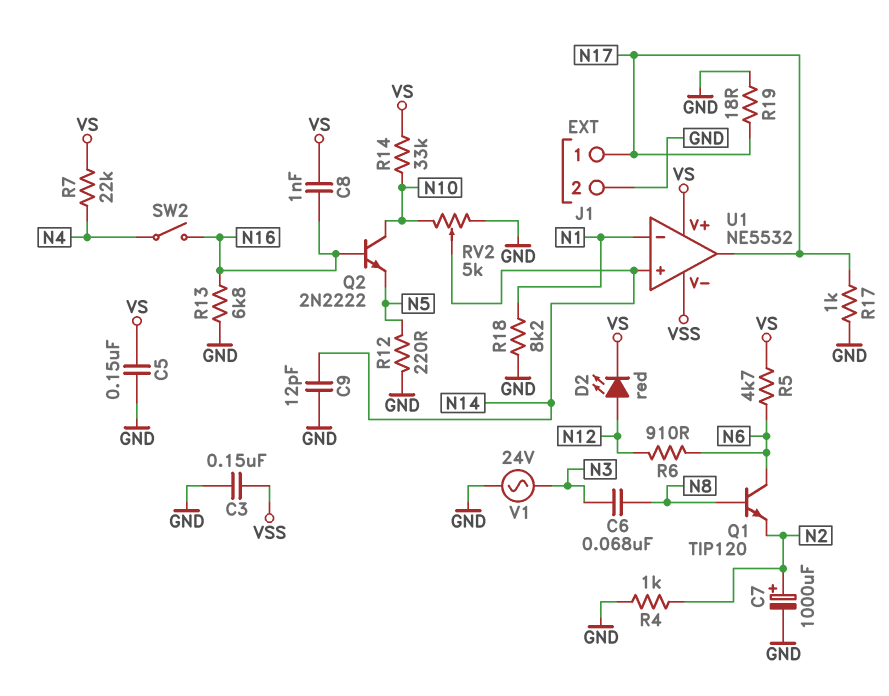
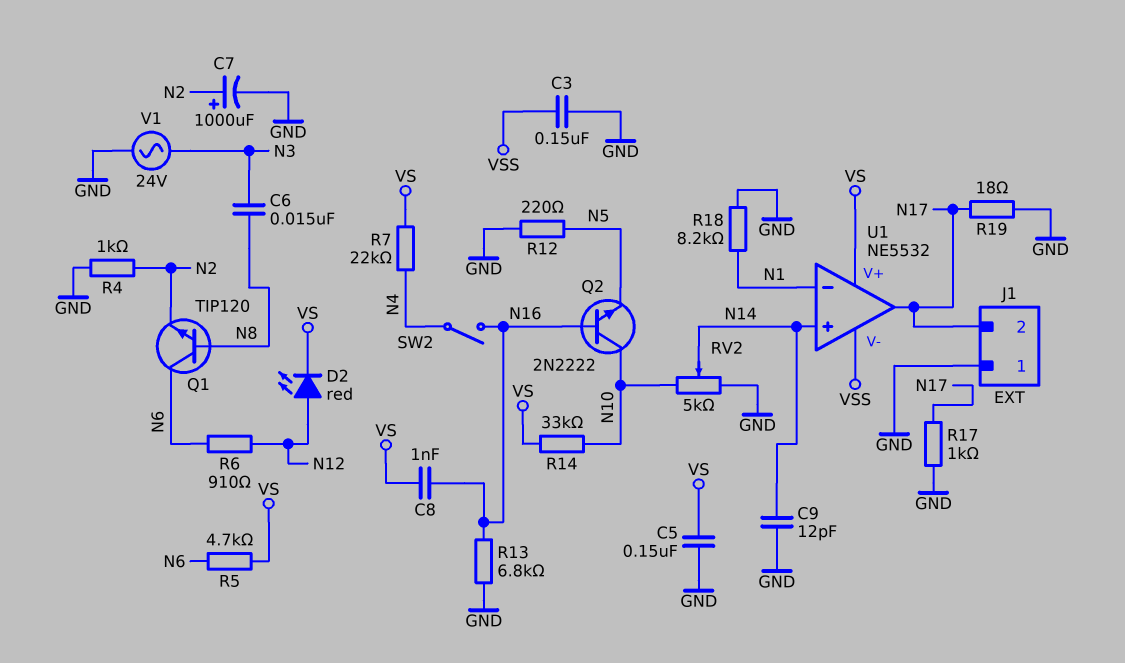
C6: 68nF (N3, N8) -> 15nF (N3, N8)
J1 pin 1: N17 -> GND
J1 pin 2: GND -> N17

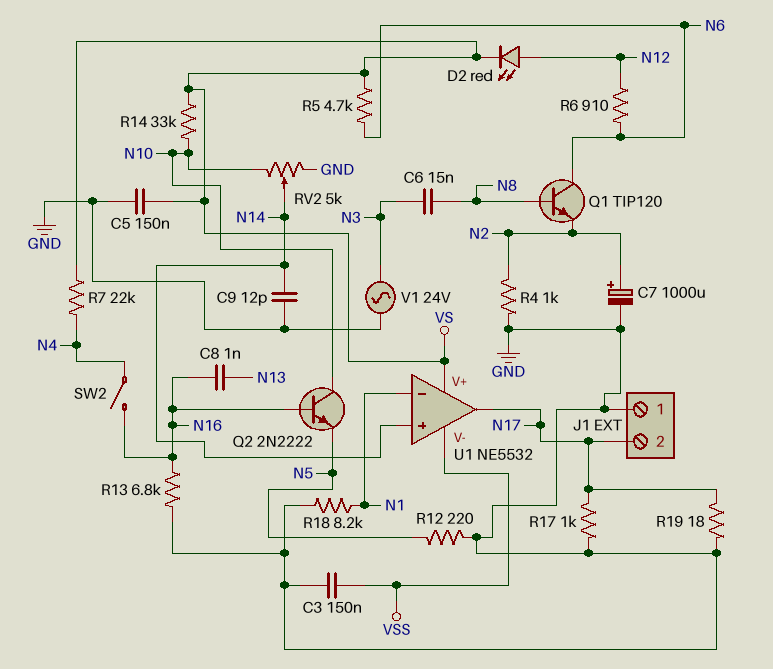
C8: 1nF (N16, VS) -> 1nF (N13, N16)

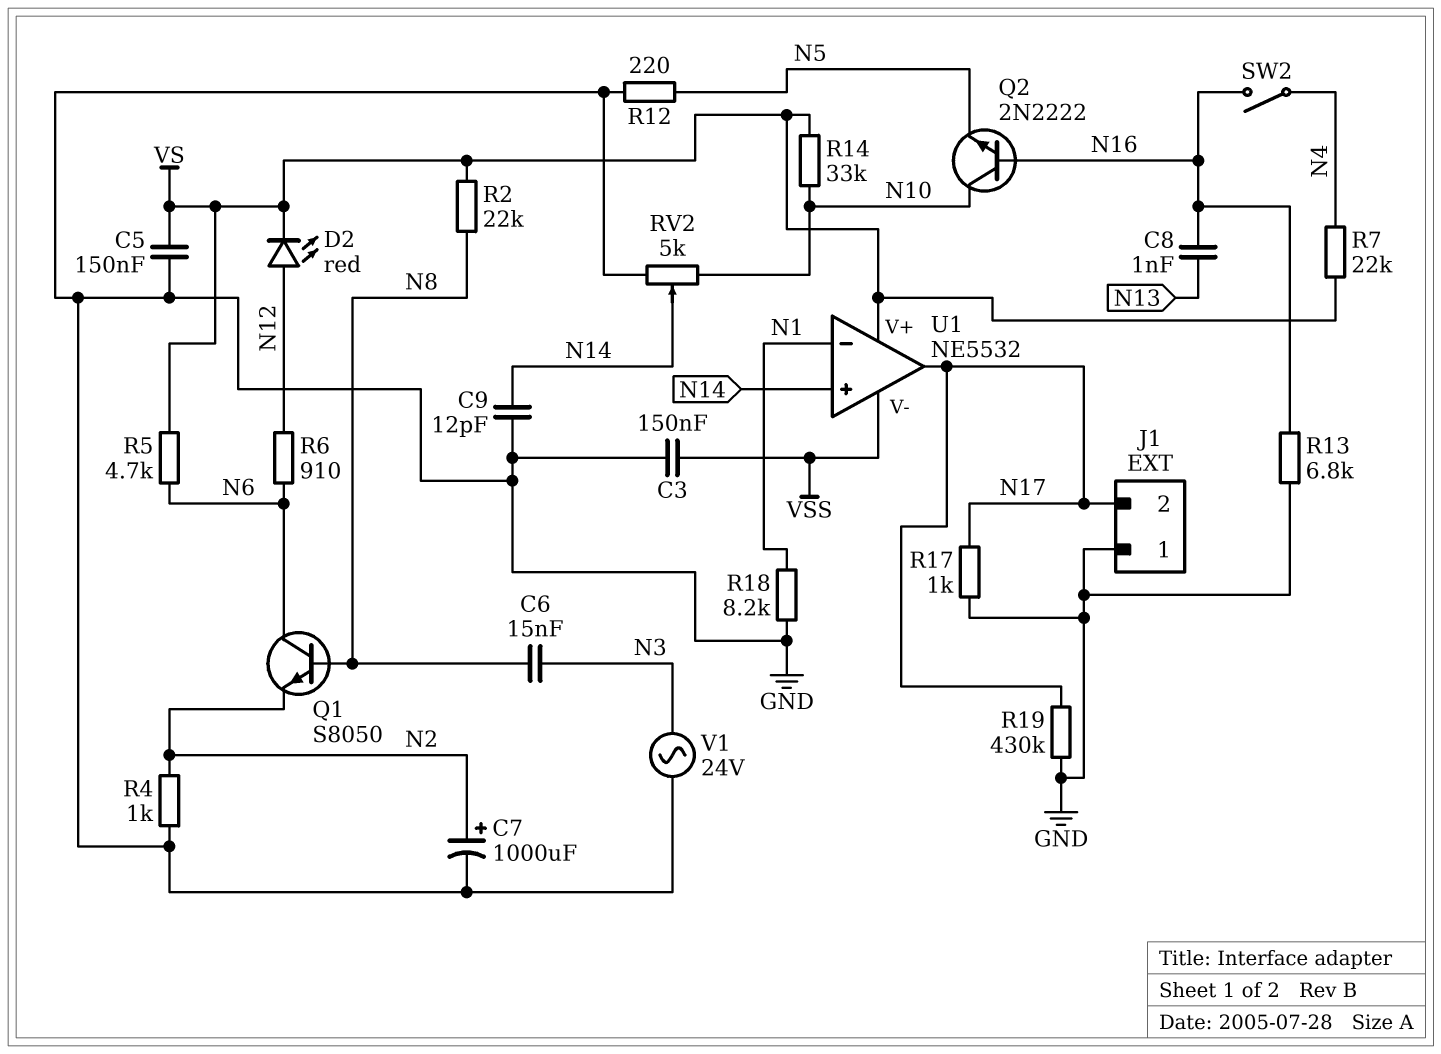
Q1: NPN TIP120 (B N8, C N6, E N2) -> NPN S8050 (B N8, C N6, E N2)
R2: none -> 22k (N8, VS)
R19: 18 (GND, N17) -> 430k (GND, N17)

